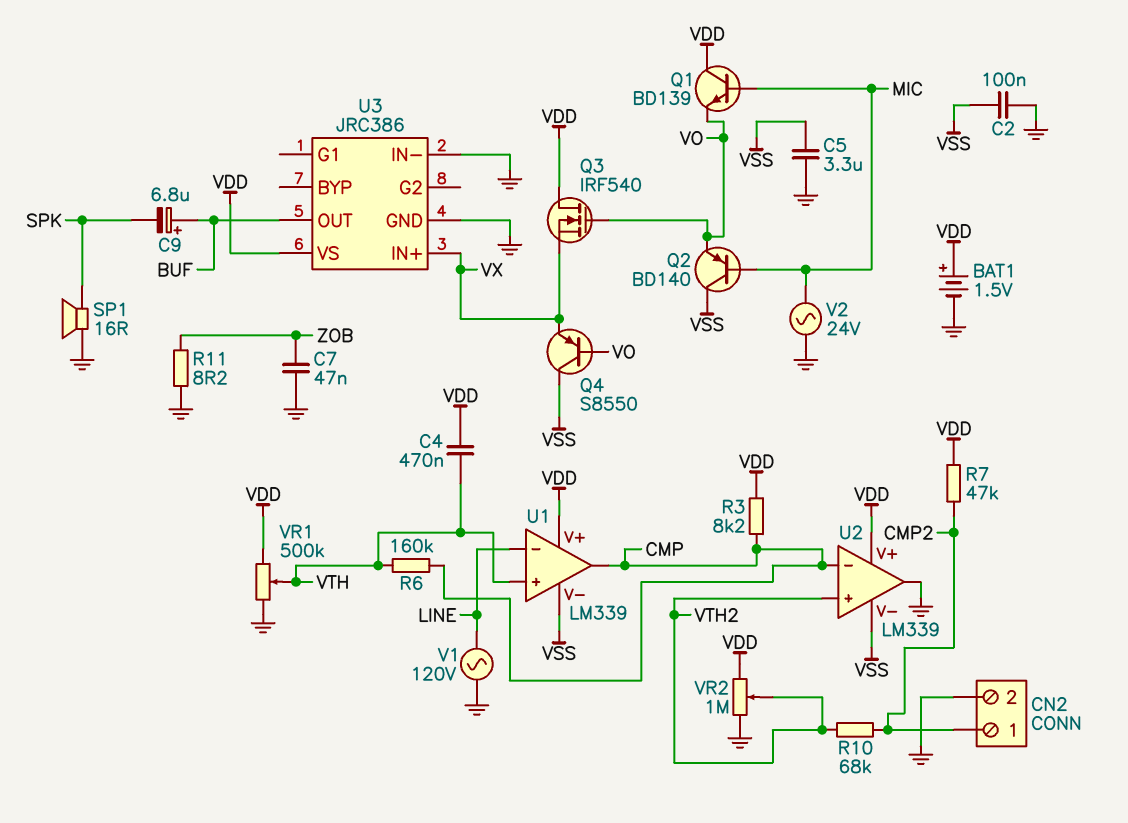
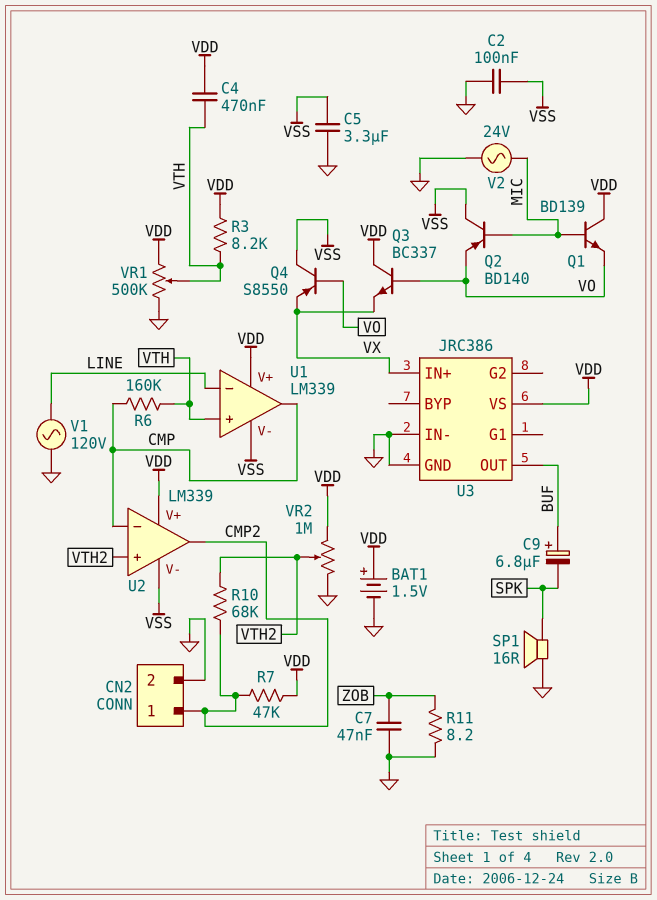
Q3: NMOS IRF540 (G VO, D VDD, S VX) -> NPN BC337 (B VO, C VDD, E VX)
R3: 8.2k (CMP, VDD) -> 8.2k (VDD, VTH)
U2 pin out: GND -> CMP2

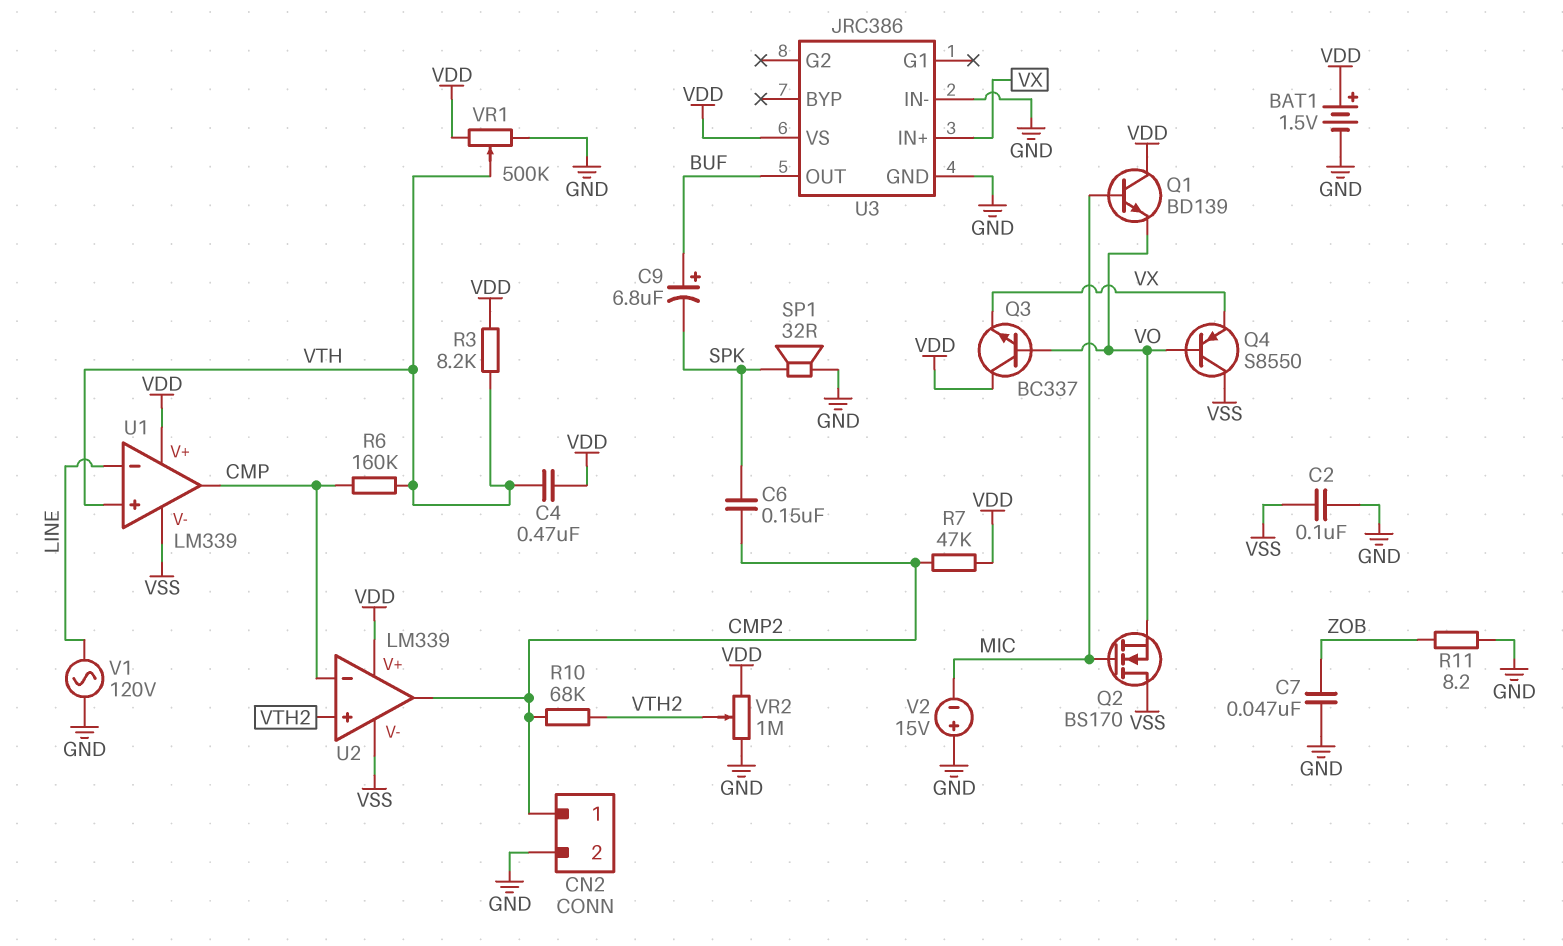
C5: 3.3uF (GND, VSS) -> none
C6: none -> 150nF (CMP2, SPK)
Q2: PNP BD140 (B MIC, C VSS, E VO) -> NMOS BS170 (G MIC, D VSS, S VO)
SP1: speaker 16R (GND, SPK) -> speaker 32R (GND, SPK)
V2: AC 24V (GND, MIC) -> 15V (plus GND, minus MIC)

